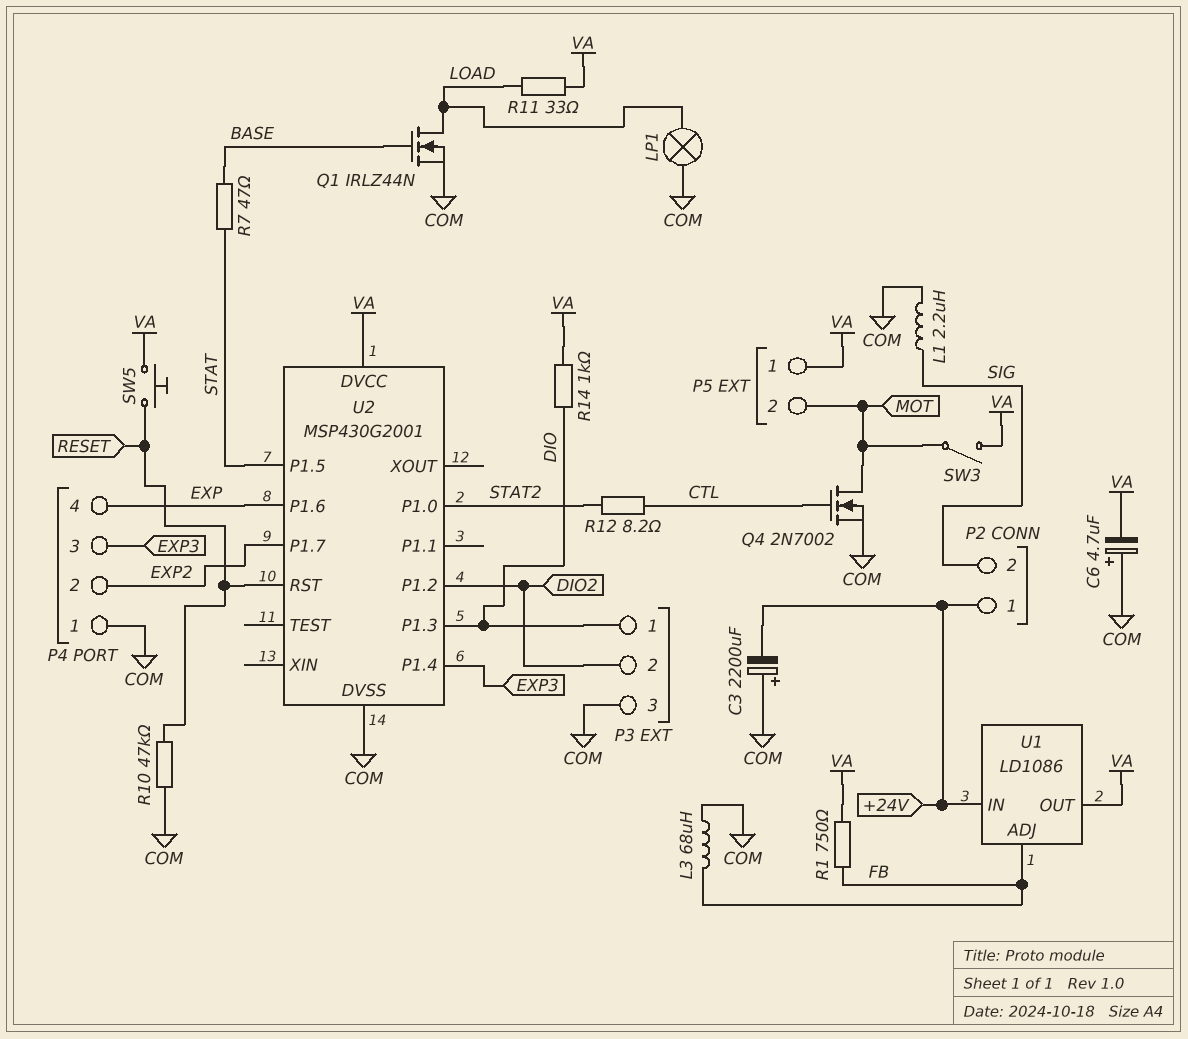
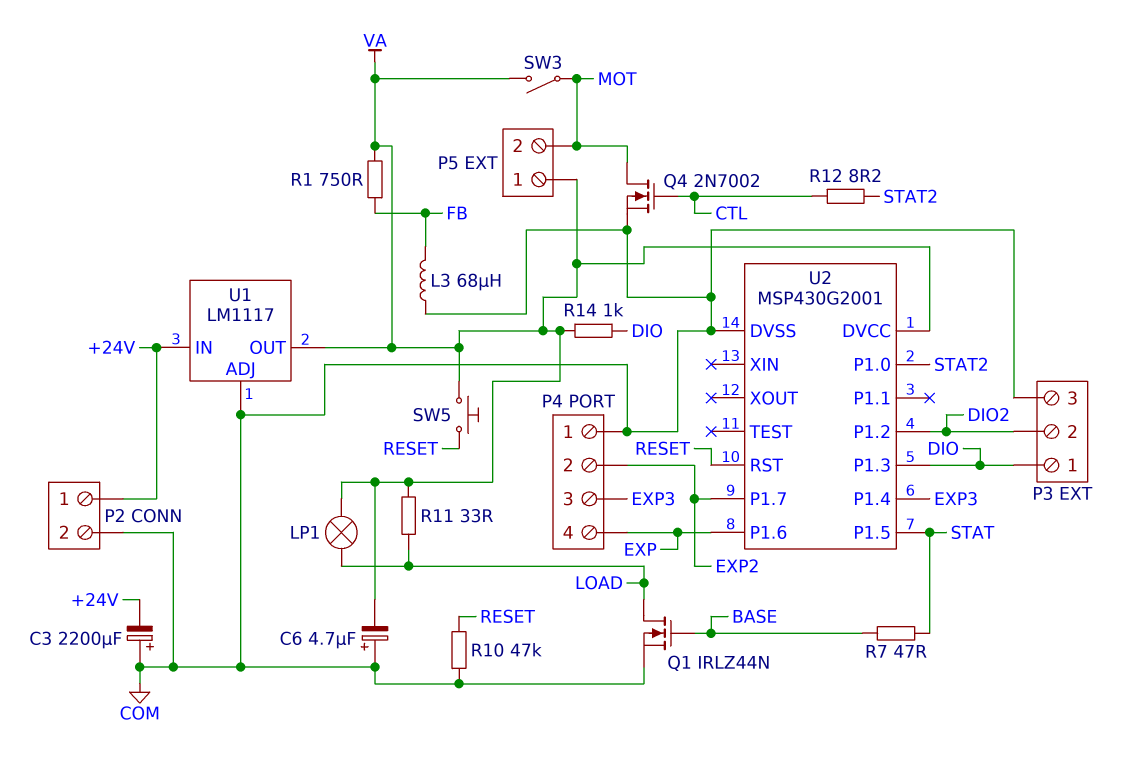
L1: 2.2uH (COM, SIG) -> none
LP1: lamp (COM, LOAD) -> lamp (LOAD, VA)
P2 pin 2: SIG -> COM
U1: LD1086 -> LM1117
U1 pin ADJ: FB -> COM

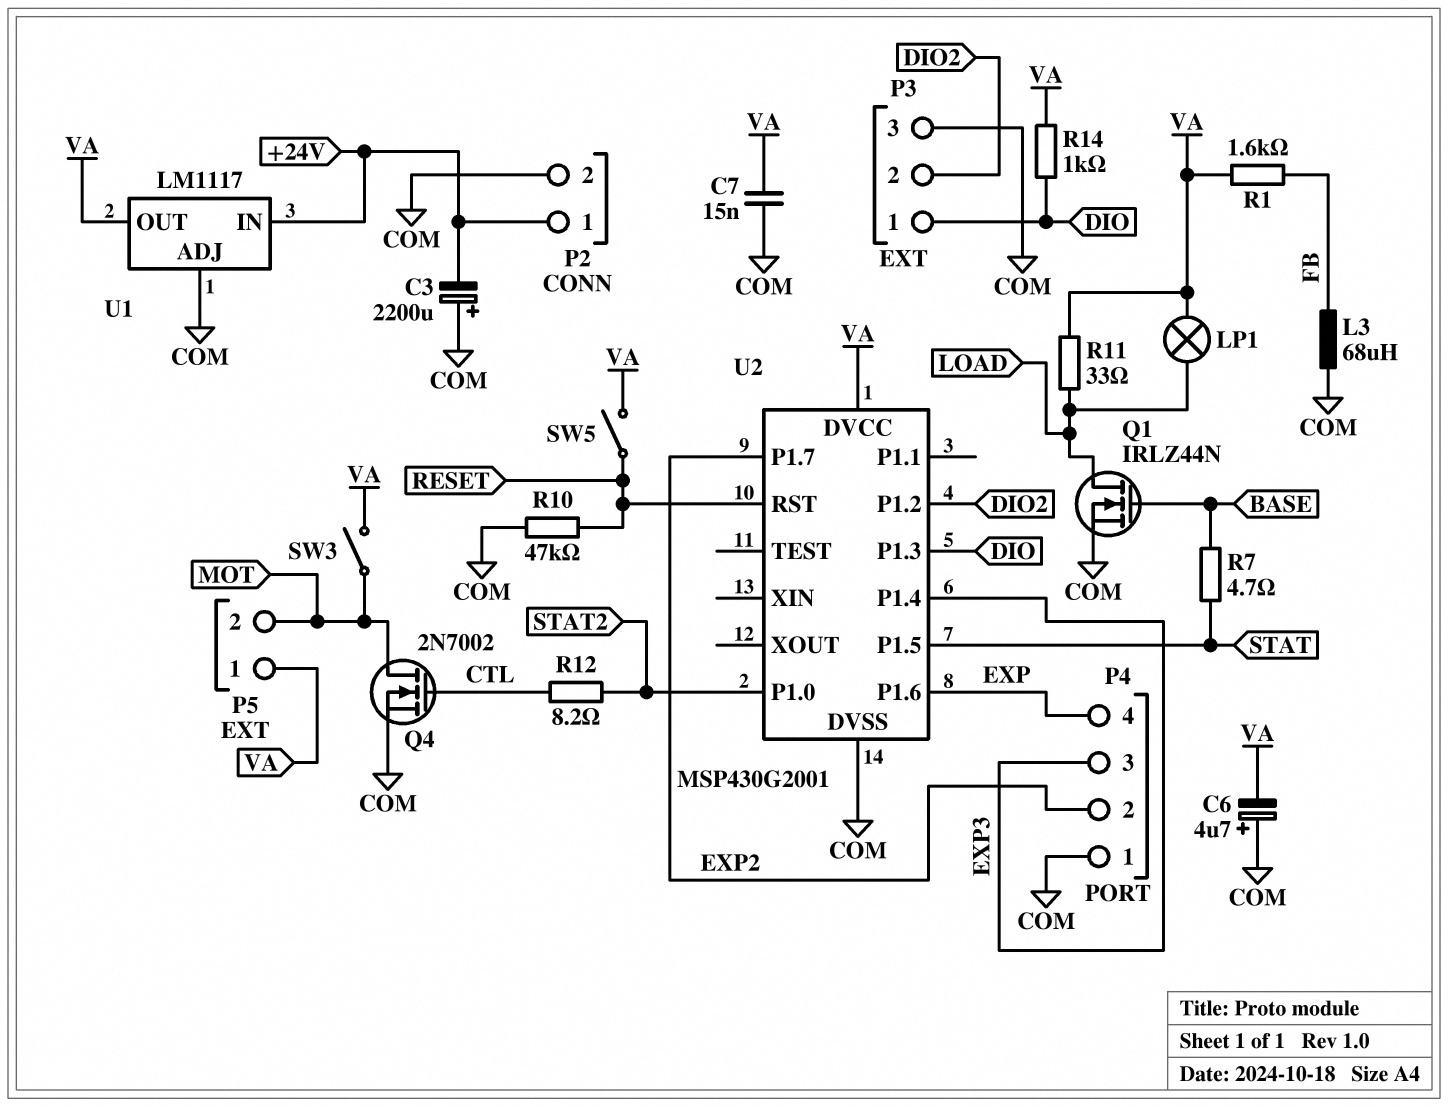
C7: none -> 15nF (COM, VA)
R1: 750 (FB, VA) -> 1.6k (FB, VA)
R7: 47 (BASE, STAT) -> 4.7 (BASE, STAT)
SW5: button (RESET, VA) -> switch (RESET, VA)

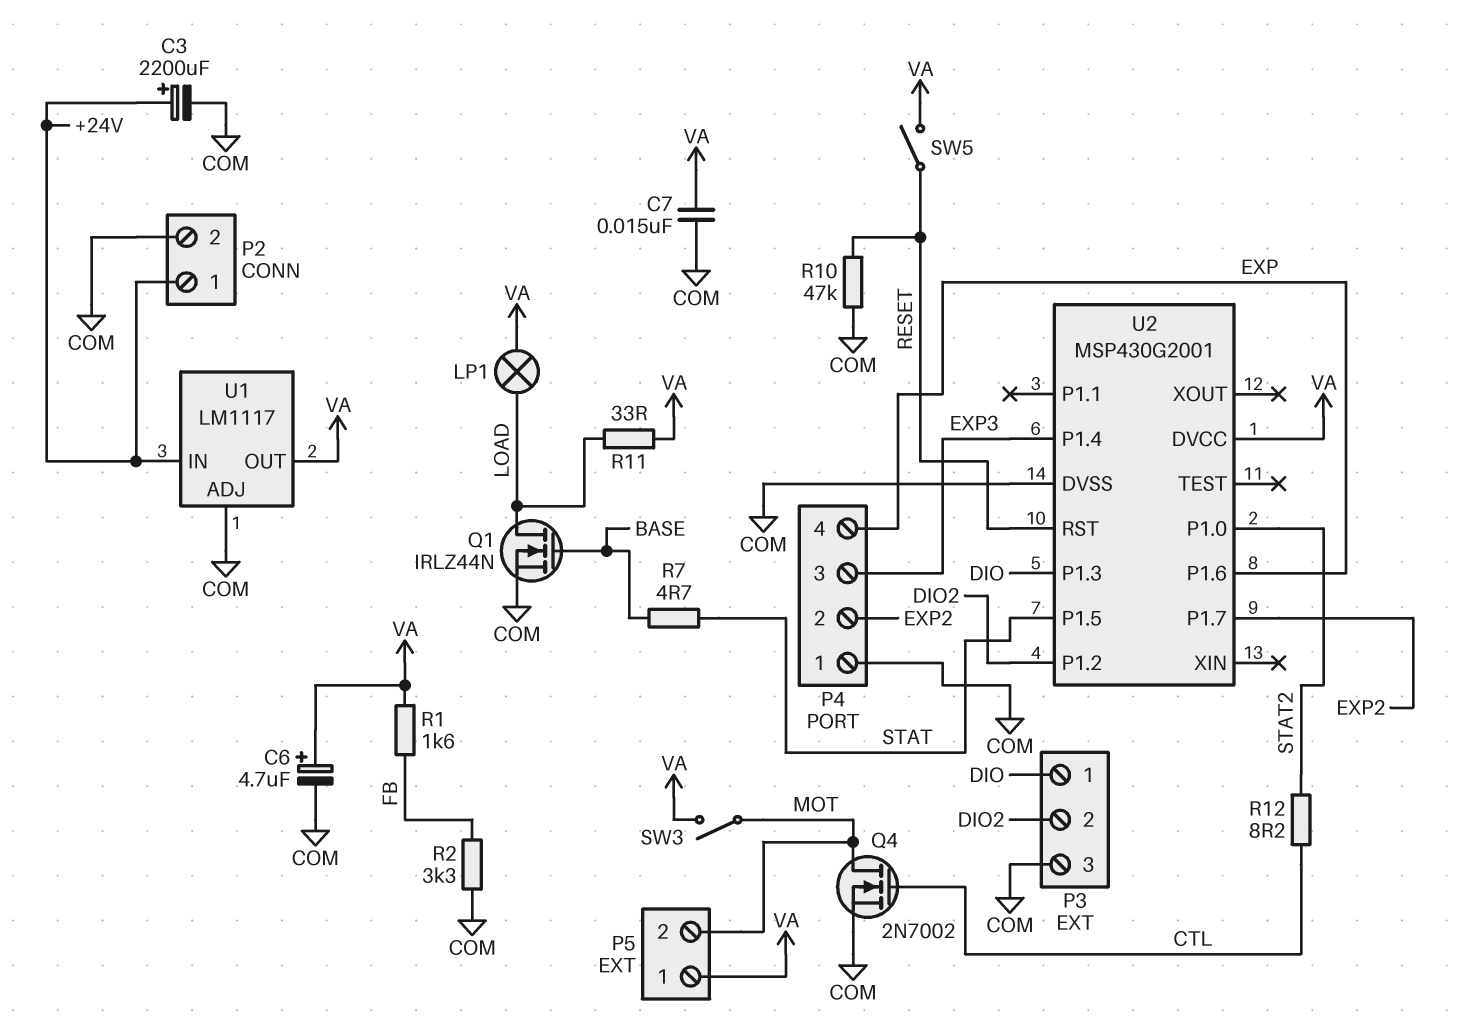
C3: 2200uF (plus COM, minus +24V) -> 2200uF (plus +24V, minus COM)
C6: 4.7uF (plus COM, minus VA) -> 4.7uF (plus VA, minus COM)
L3: 68uH (COM, FB) -> none
R2: none -> 3.3k (COM, FB)
R14: 1k (DIO, VA) -> none

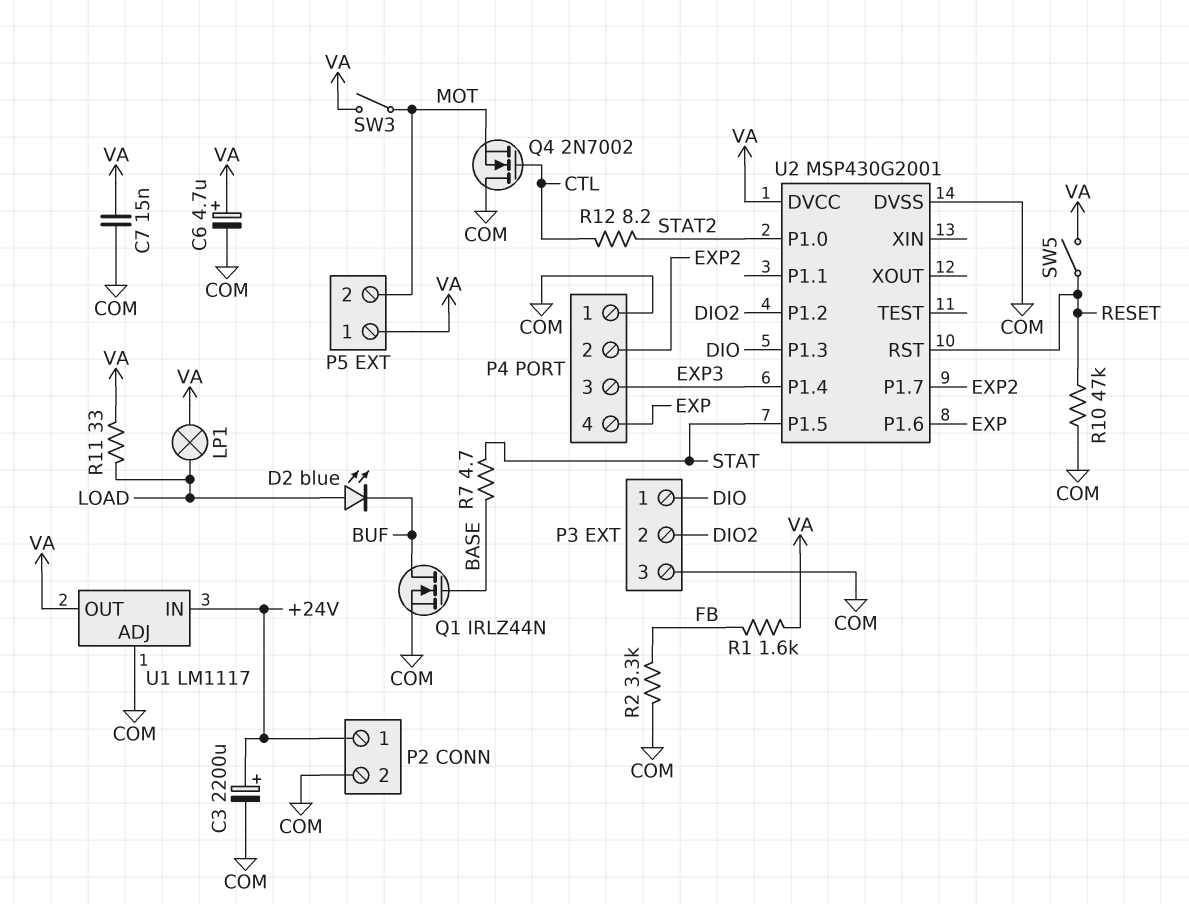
D2: none -> LED blue (A LOAD, K BUF)
Q1: NMOS IRLZ44N (G BASE, D LOAD, S COM) -> NMOS IRLZ44N (G BASE, D BUF, S COM)
Q4: NMOS 2N7002 (G CTL, D MOT, S COM) -> NMOS 2N7002 (G CTL, D COM, S MOT)

